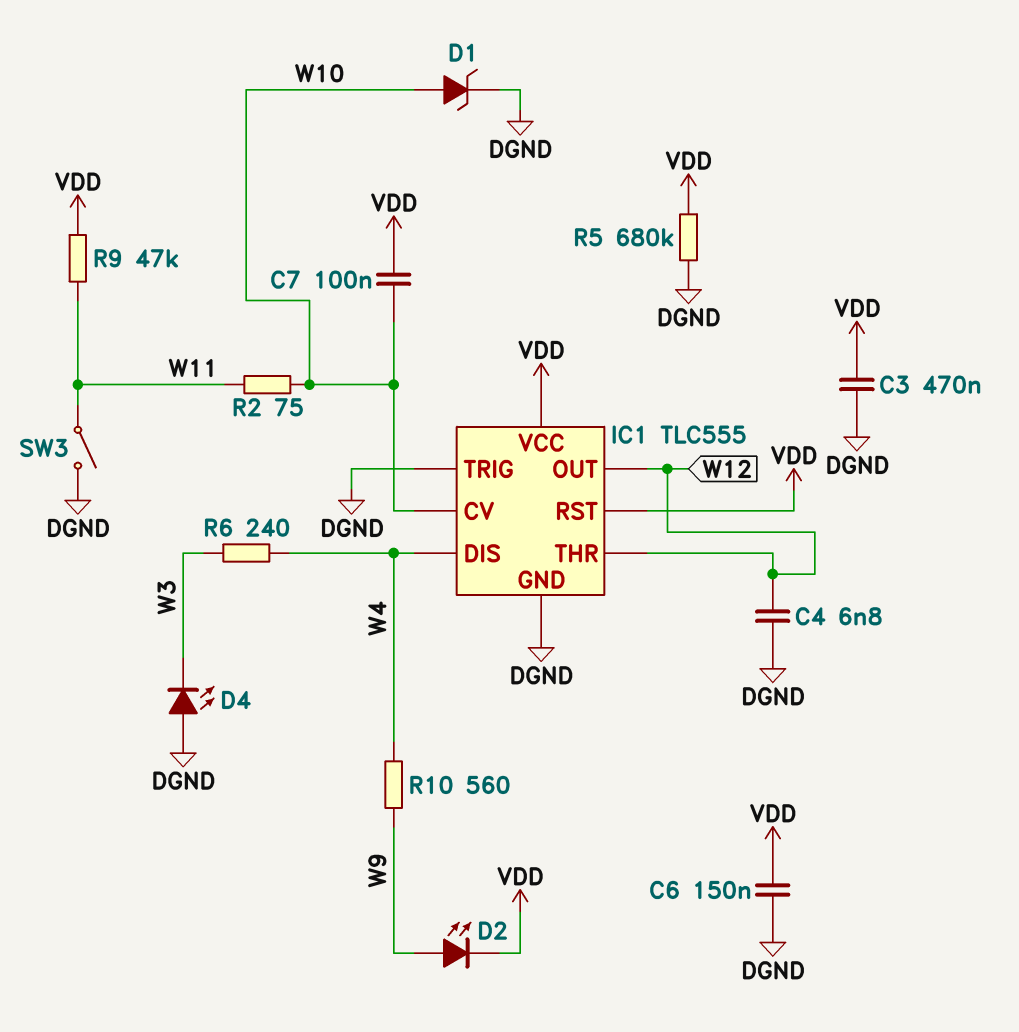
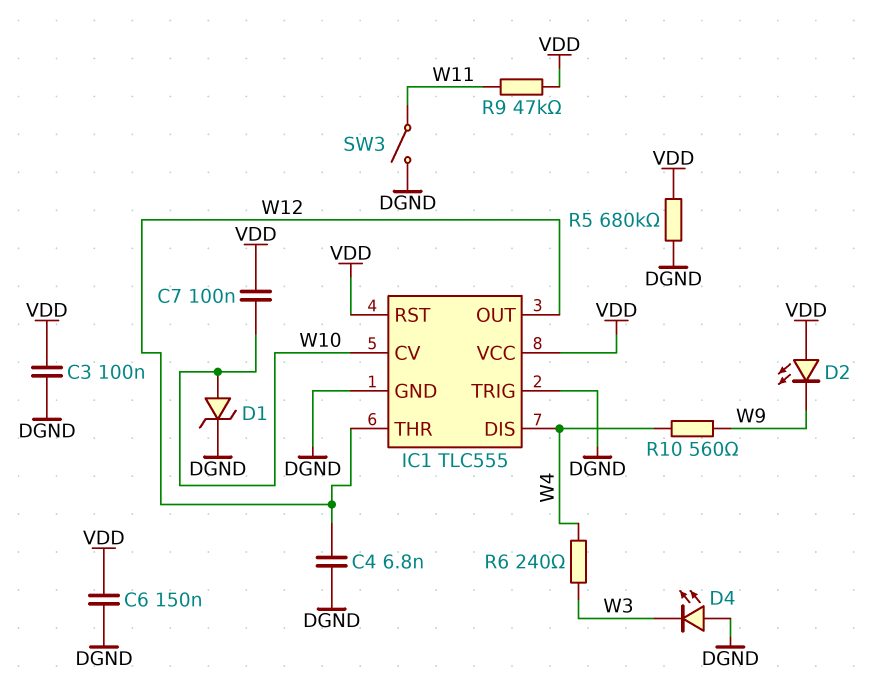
C3: 470nF (DGND, VDD) -> 100nF (DGND, VDD)
D2: LED (A W9, K VDD) -> LED (A VDD, K W9)
R2: 75 (W10, W11) -> none

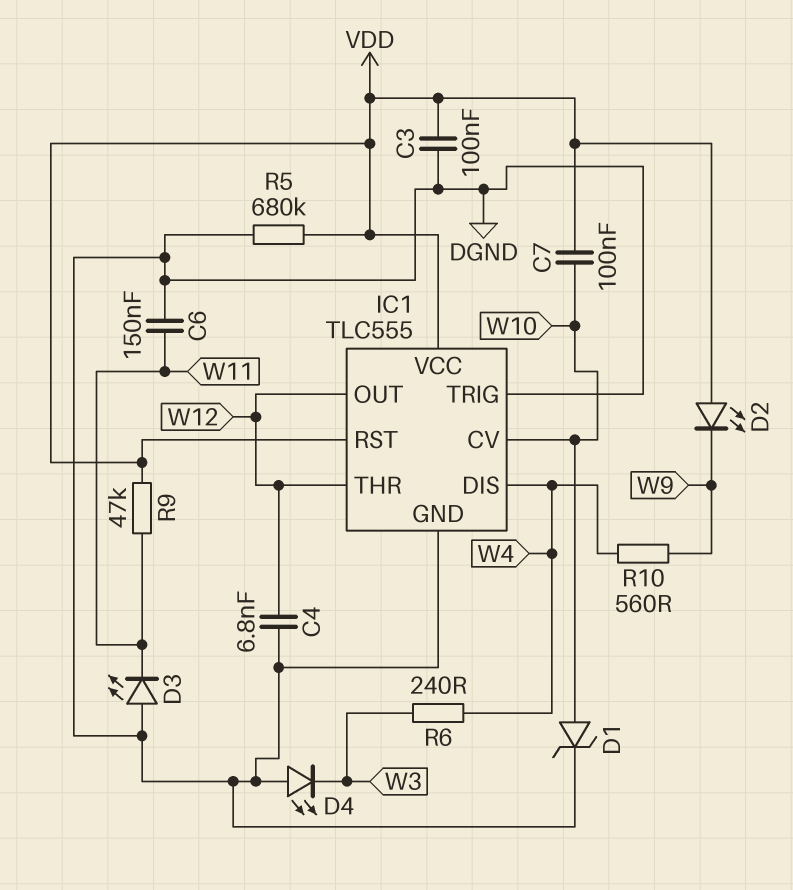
C6: 150nF (DGND, VDD) -> 150nF (DGND, W11)
D3: none -> LED (A DGND, K W11)
SW3: switch (DGND, W11) -> none

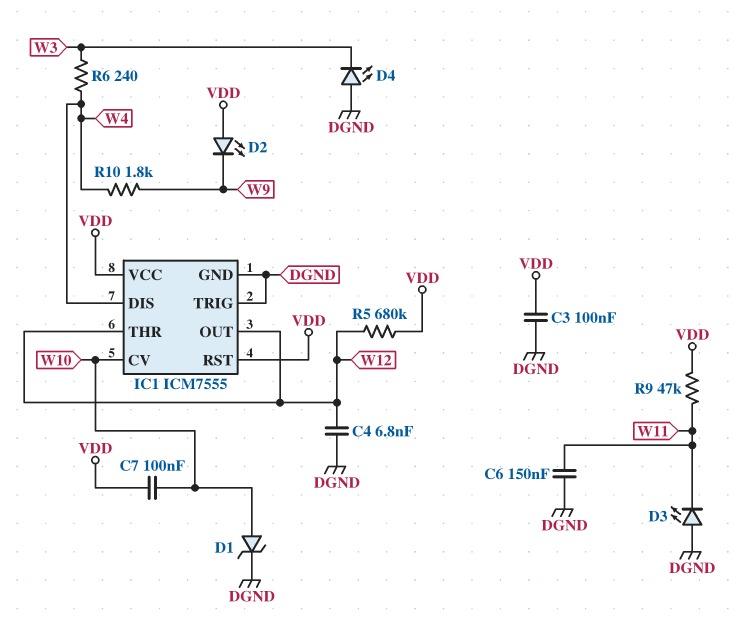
IC1: TLC555 -> ICM7555
R5: 680k (DGND, VDD) -> 680k (VDD, W12)
R10: 560 (W4, W9) -> 1.8k (W4, W9)

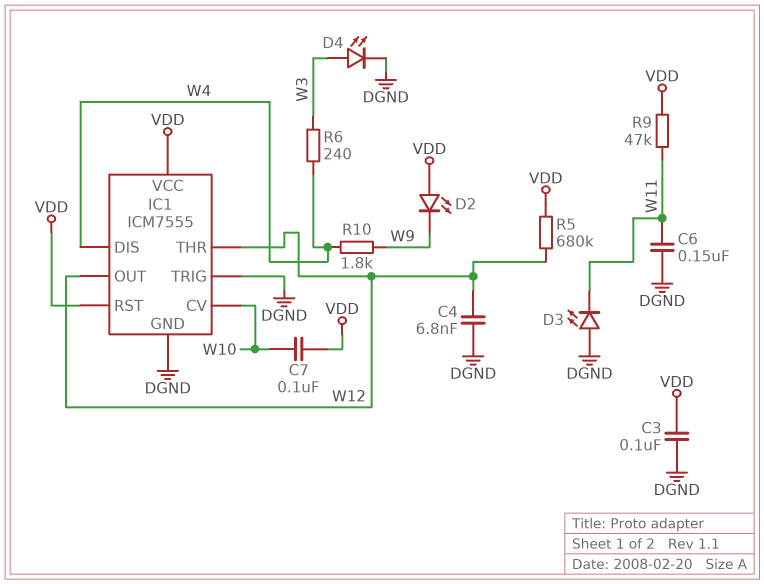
D1: zener (A W10, K DGND) -> none
D4: LED (A DGND, K W3) -> LED (A W3, K DGND)

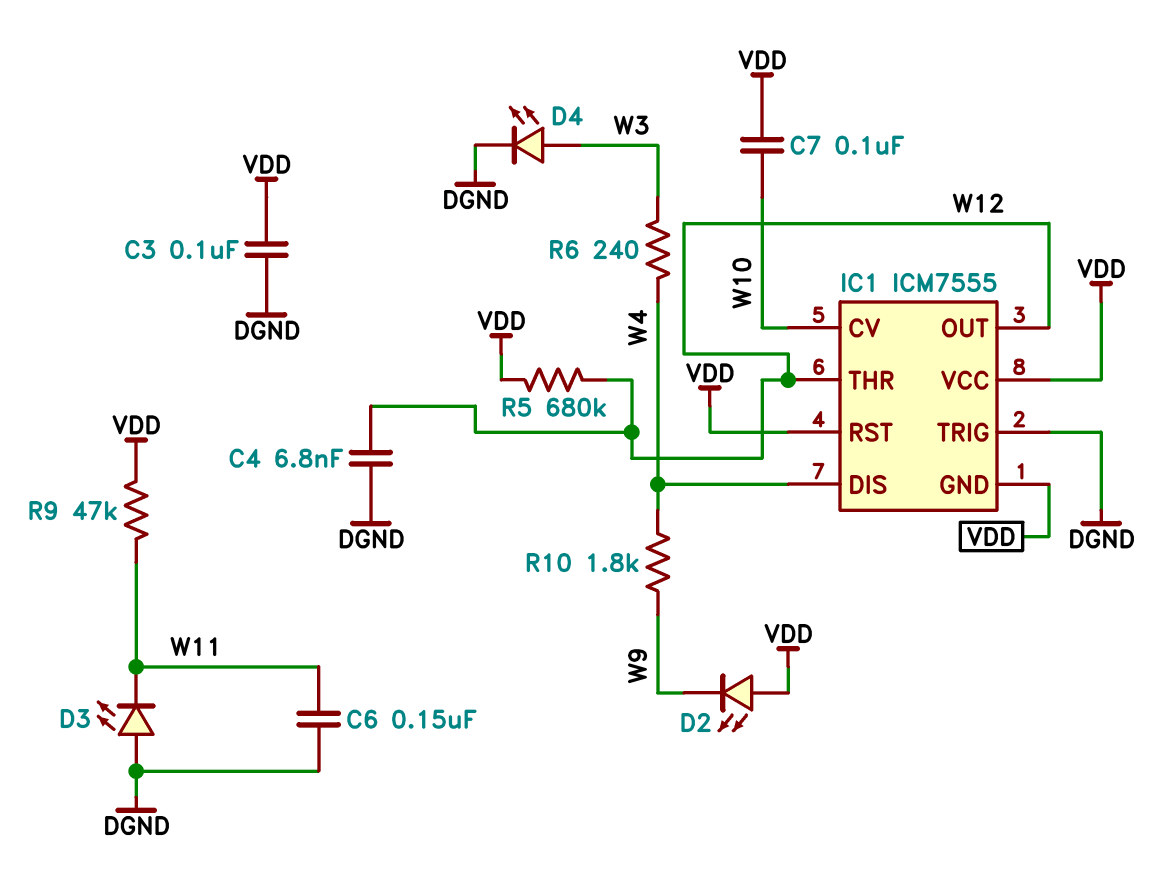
IC1 pin GND: DGND -> VDD

